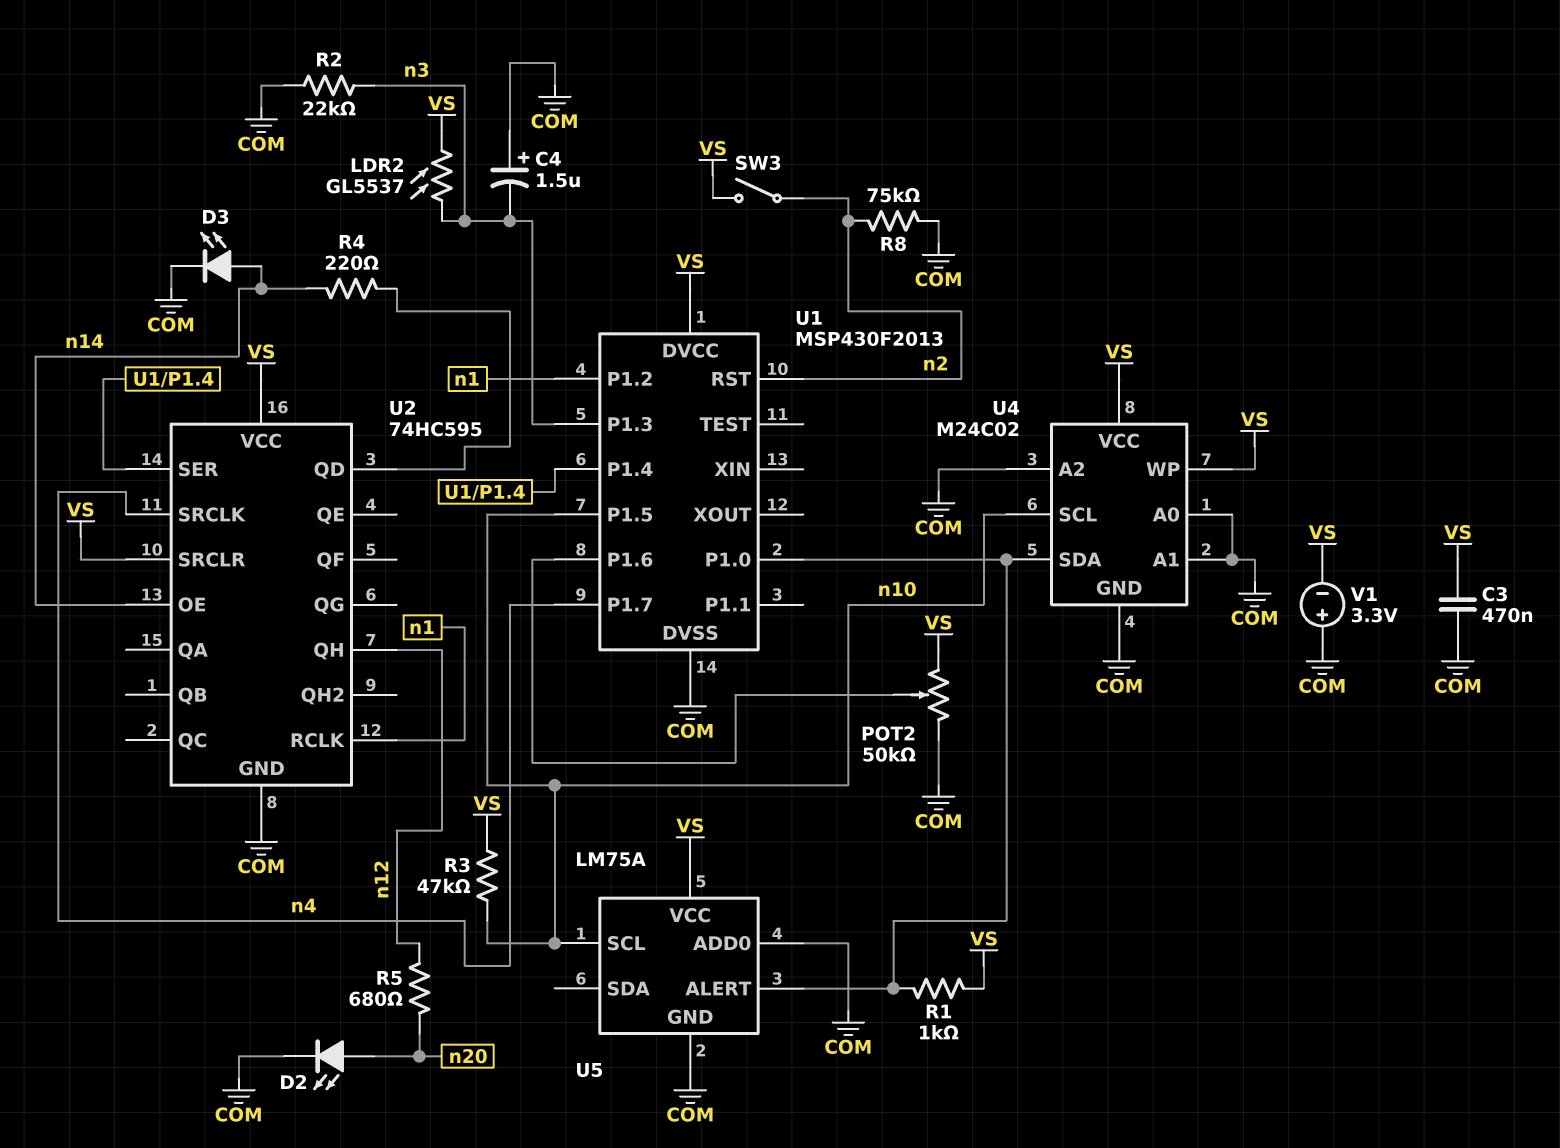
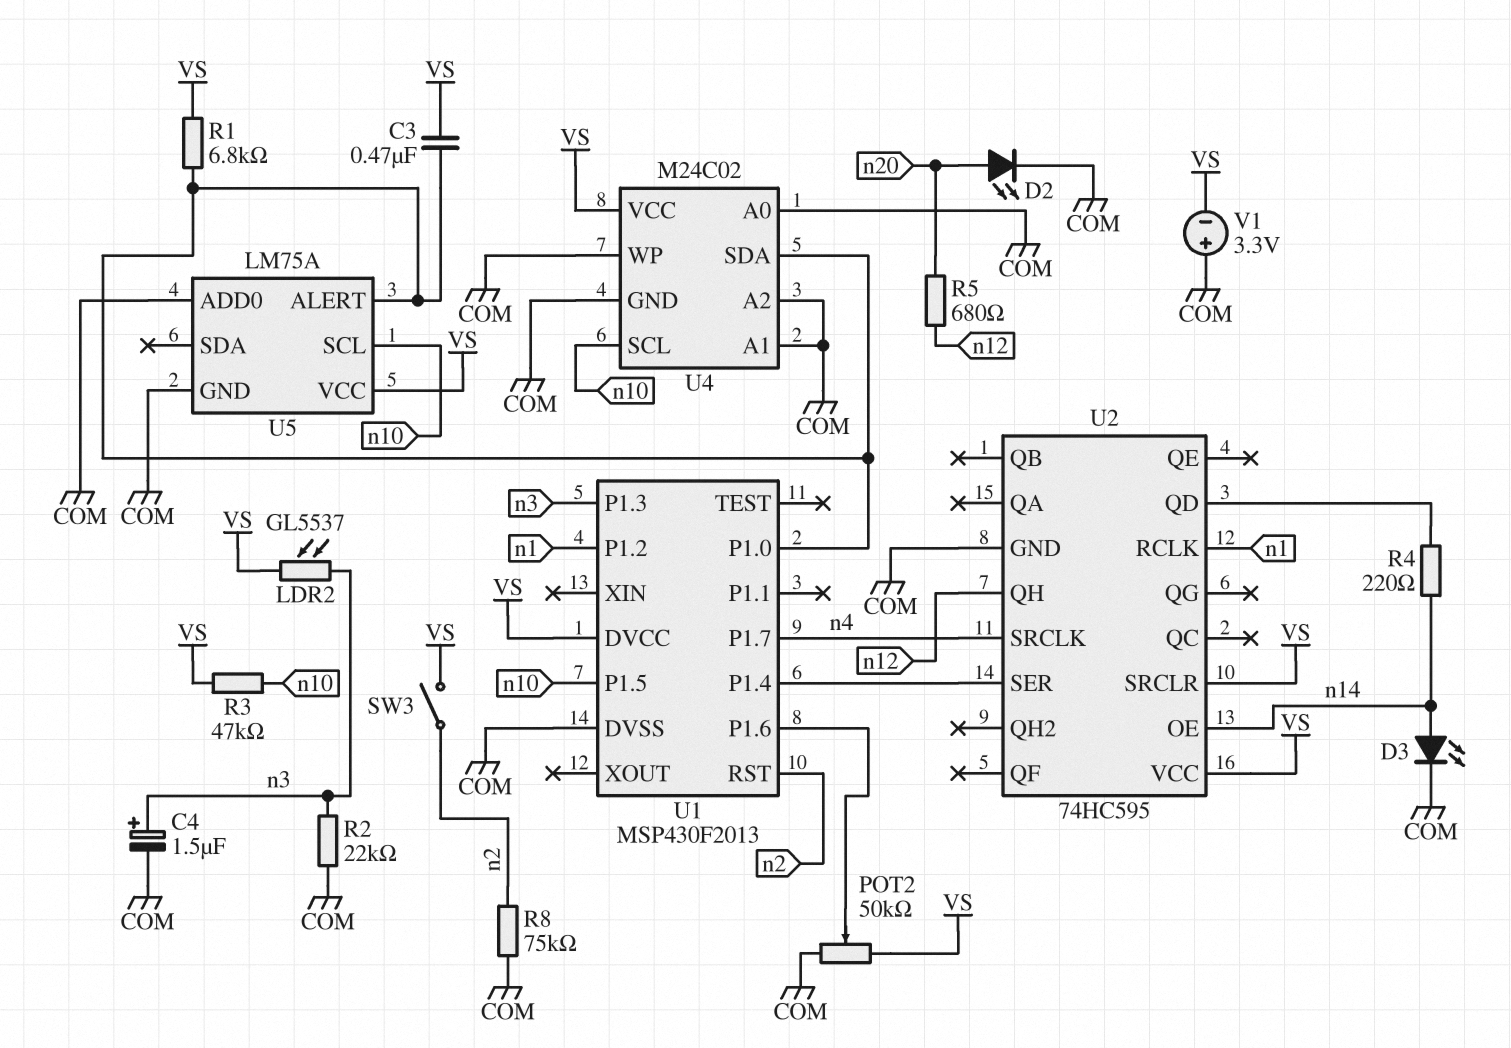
C3: 470nF (COM, VS) -> 470nF (U1/P1.0, VS)
C4: 1.5uF (plus COM, minus n3) -> 1.5uF (plus n3, minus COM)
R1: 1k (U1/P1.0, VS) -> 6.8k (U1/P1.0, VS)
U4 pin WP: VS -> COM

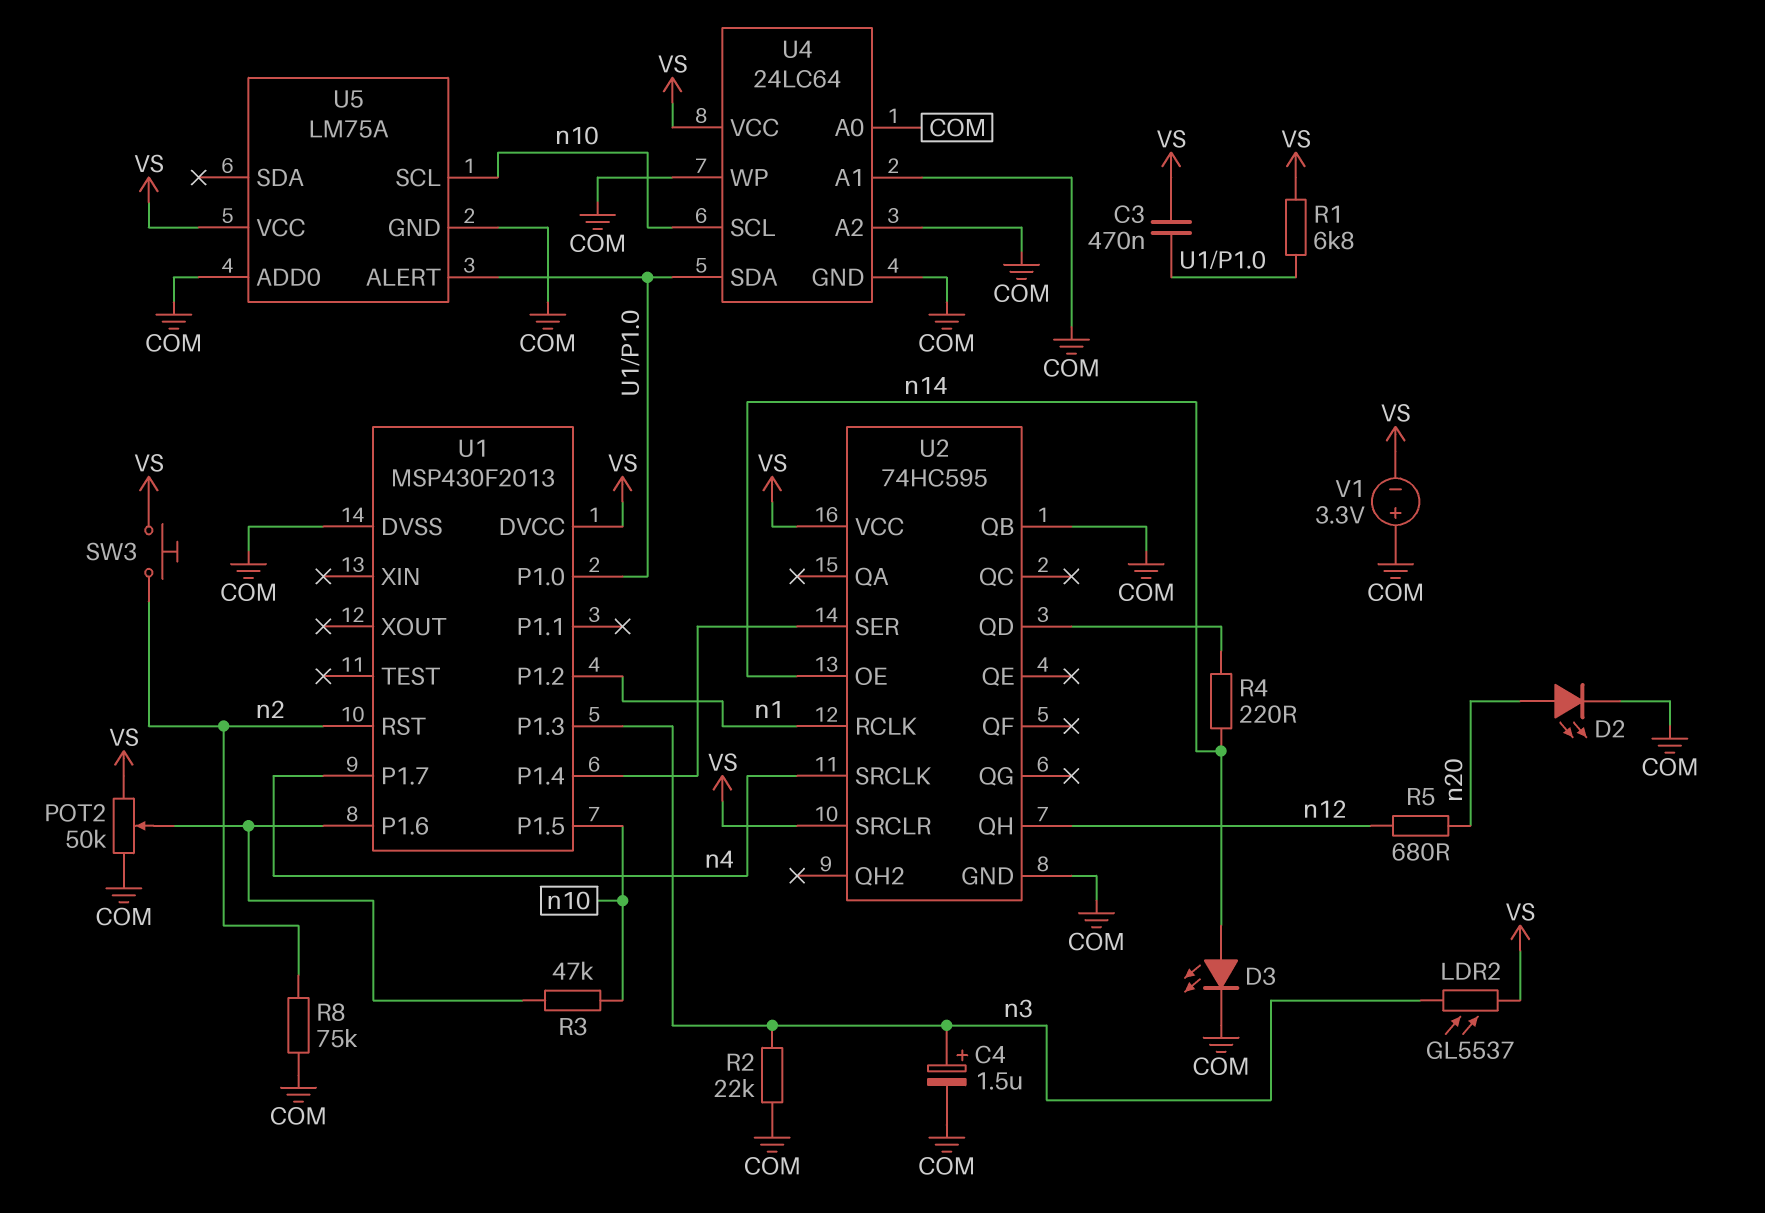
R3: 47k (VS, n10) -> 47k (U1/P1.6, n10)
SW3: switch (VS, n2) -> button (VS, n2)
U2 pin QB: none -> COM
U4: M24C02 -> 24LC64

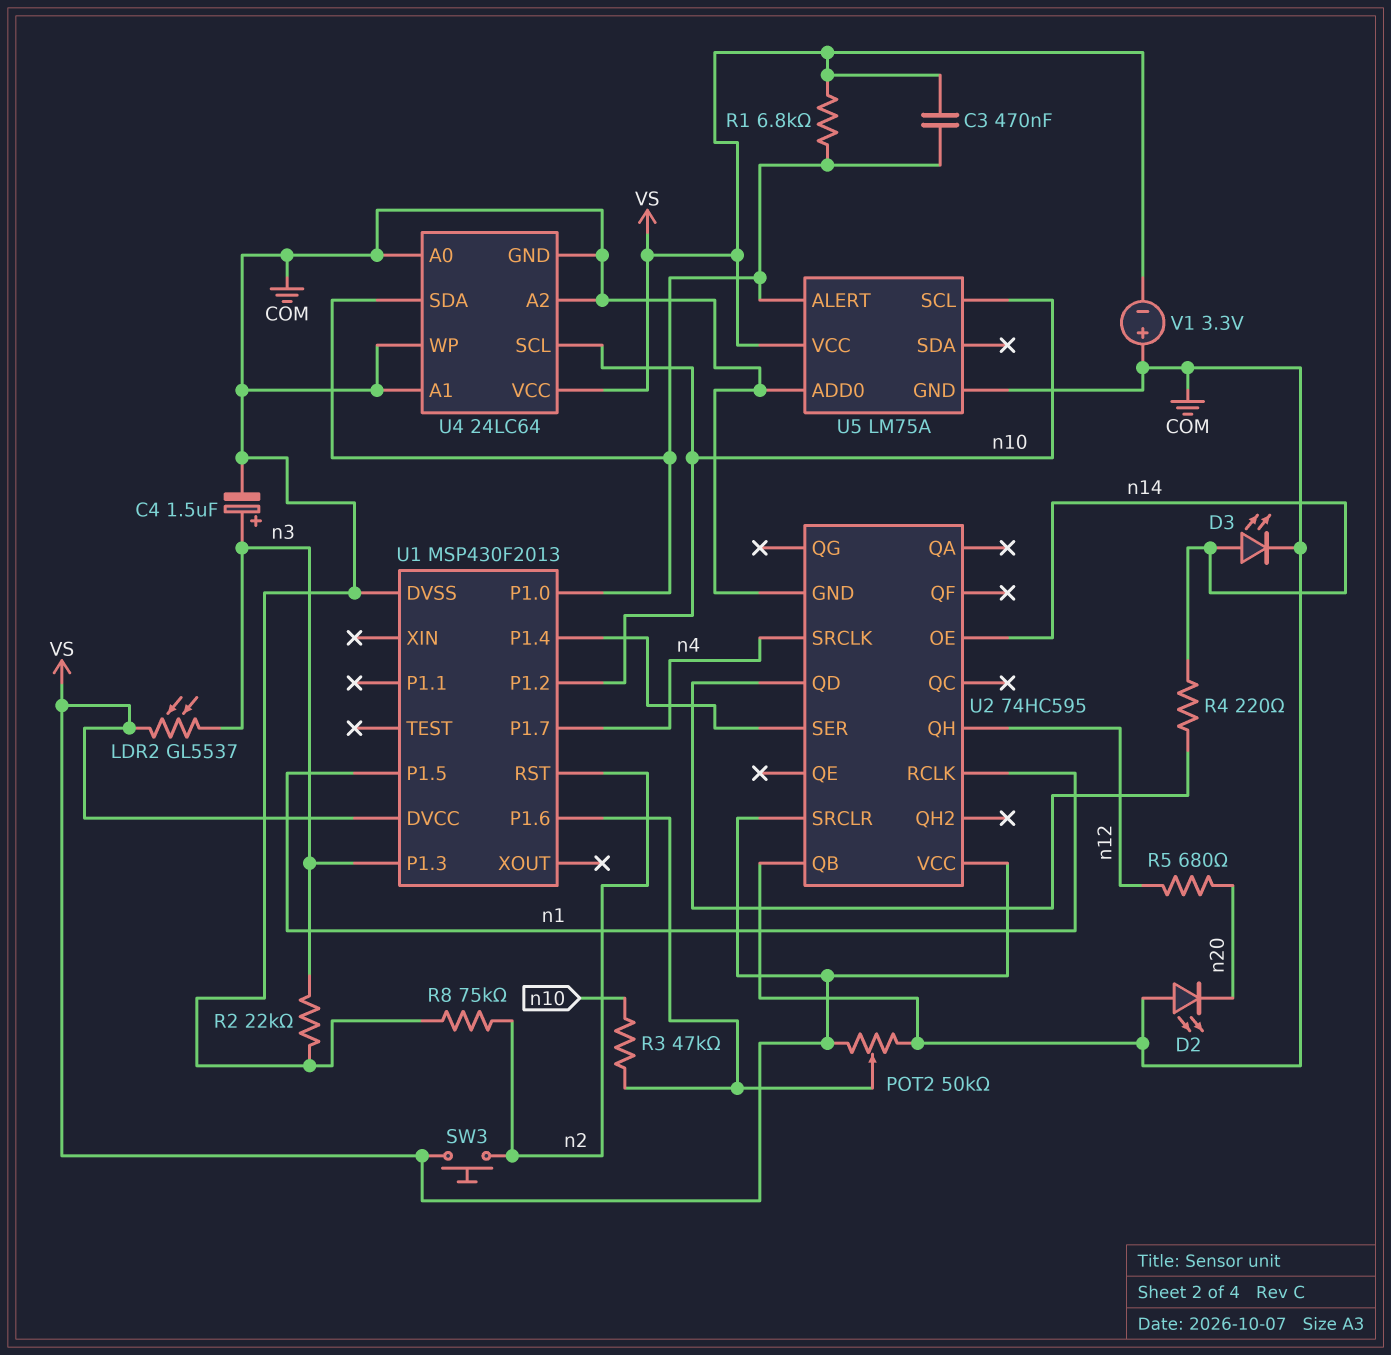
D2: LED (A n20, K COM) -> LED (A COM, K n20)
U1 pin P1.2: n1 -> n10
U1 pin P1.5: n10 -> n1

